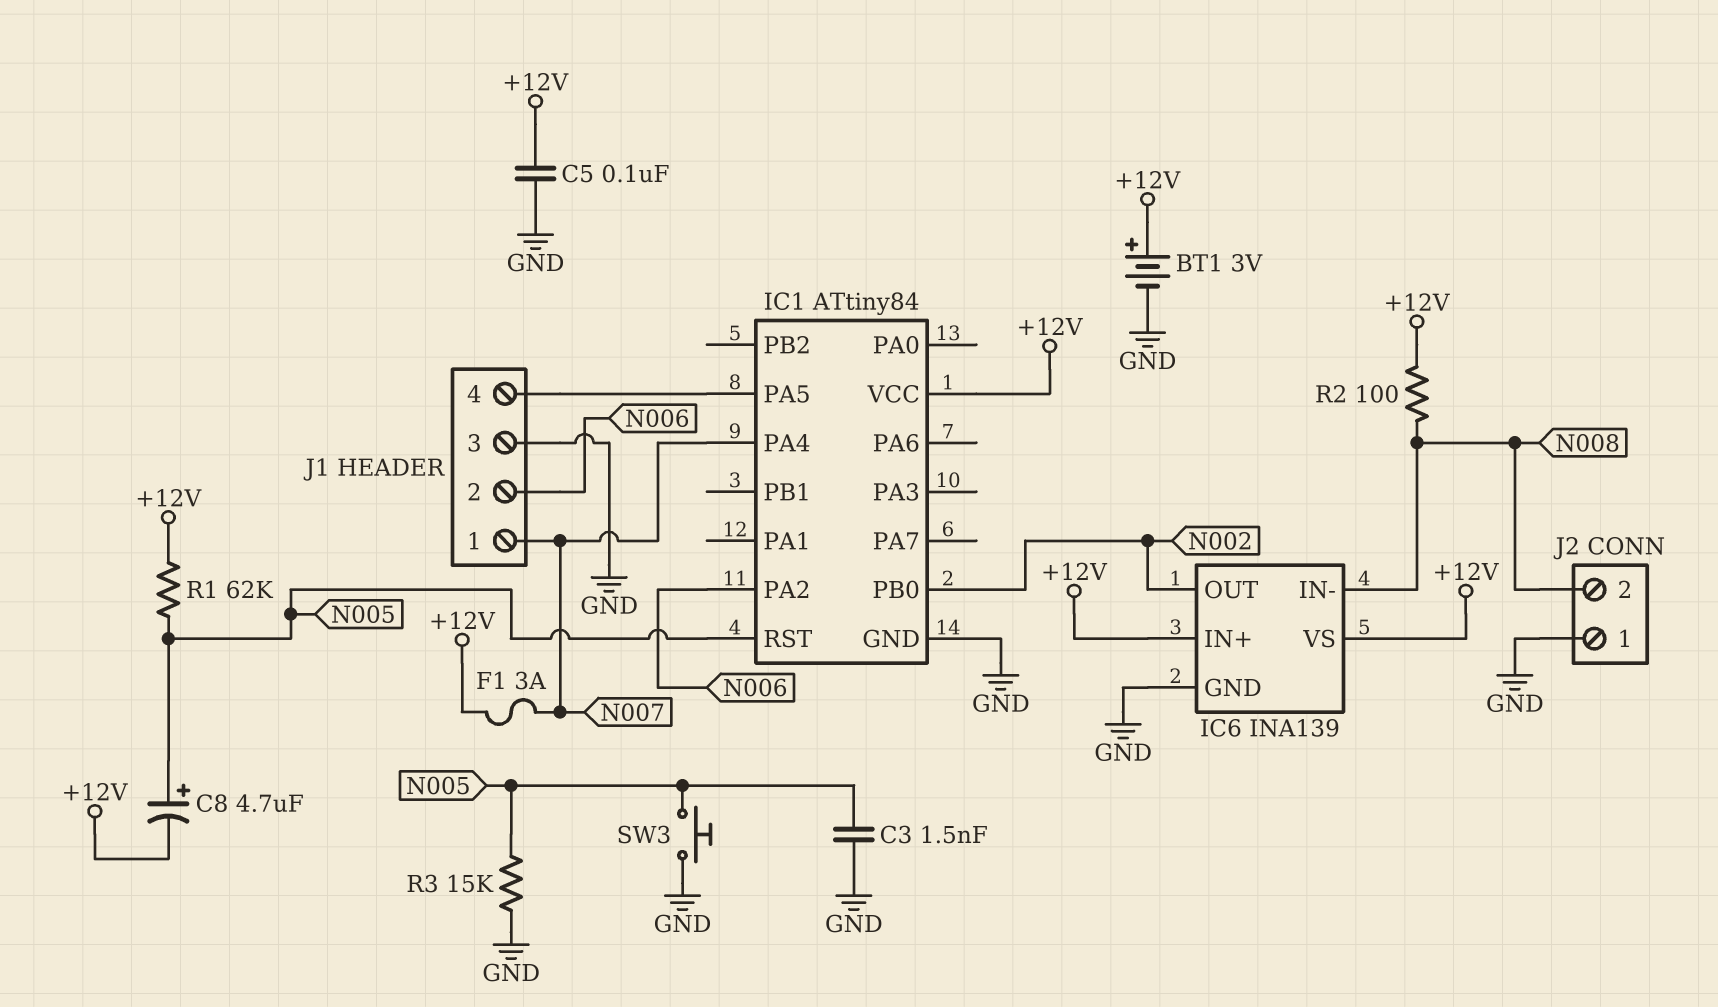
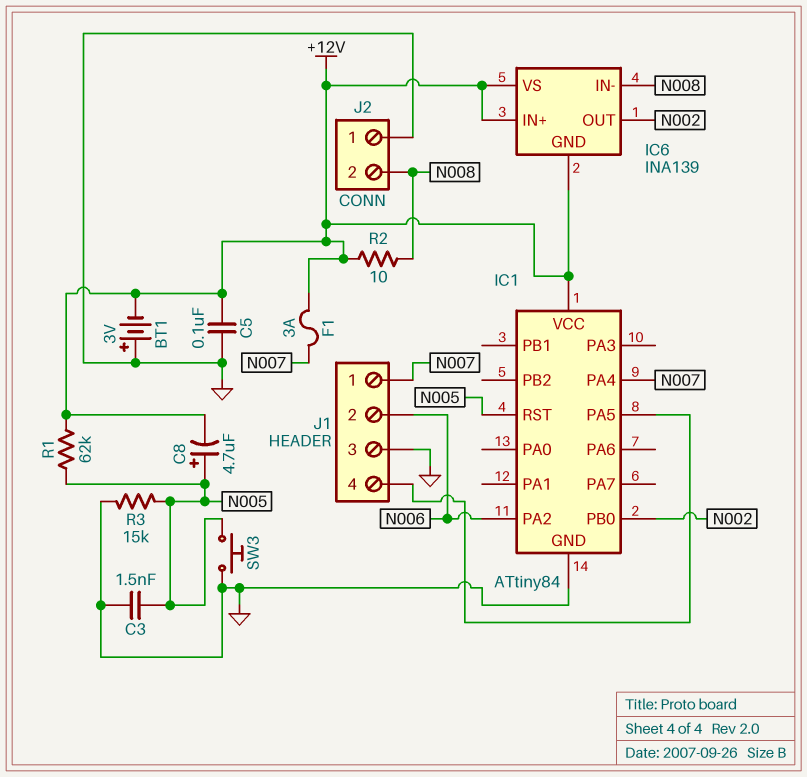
BT1: 3V (plus +12V, minus GND) -> 3V (plus GND, minus +12V)
IC6 pin GND: GND -> +12V
R2: 100 (+12V, N008) -> 10 (+12V, N008)

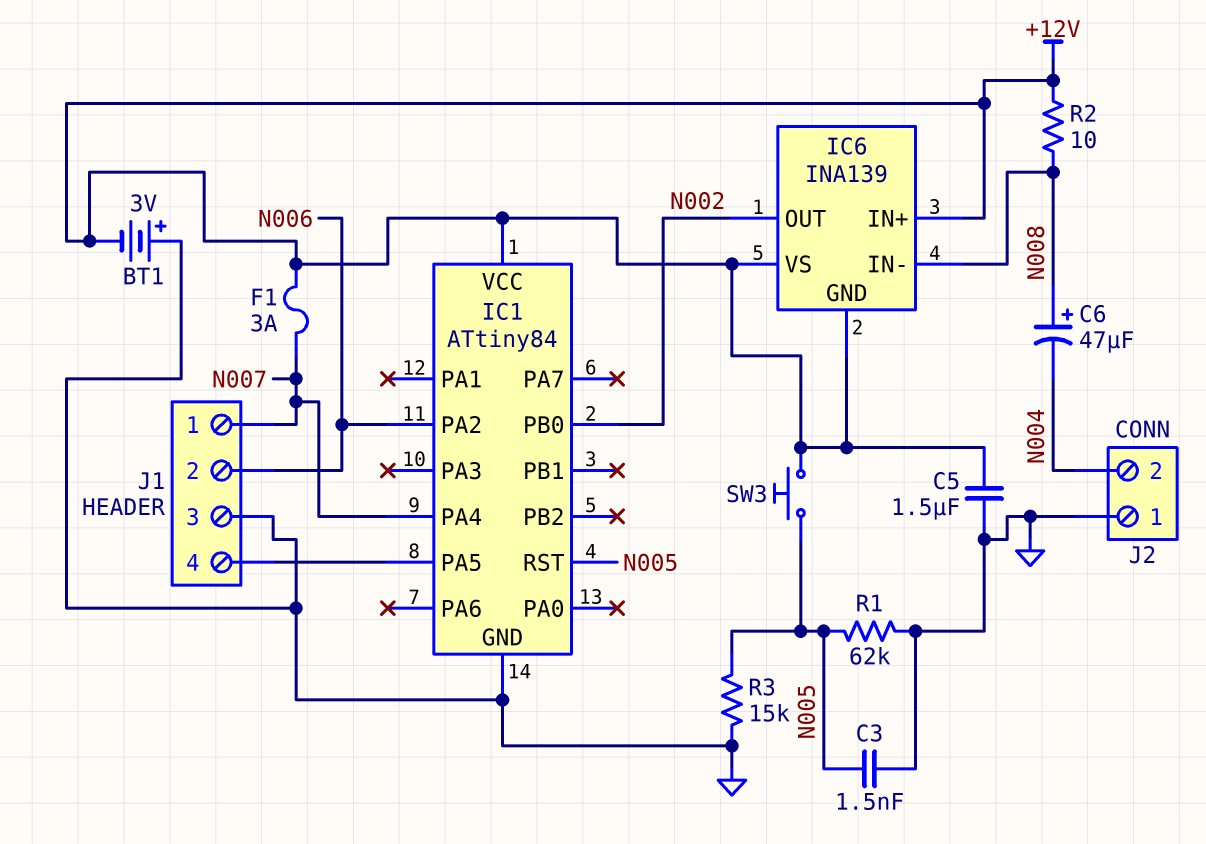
C5: 100nF (+12V, GND) -> 1.5uF (+12V, GND)
C6: none -> 47uF (plus N008, minus N004)
C8: 4.7uF (plus N005, minus +12V) -> none
J2 pin 2: N008 -> N004
R1: 62k (+12V, N005) -> 62k (GND, N005)
SW3: button (GND, N005) -> button (+12V, N005)

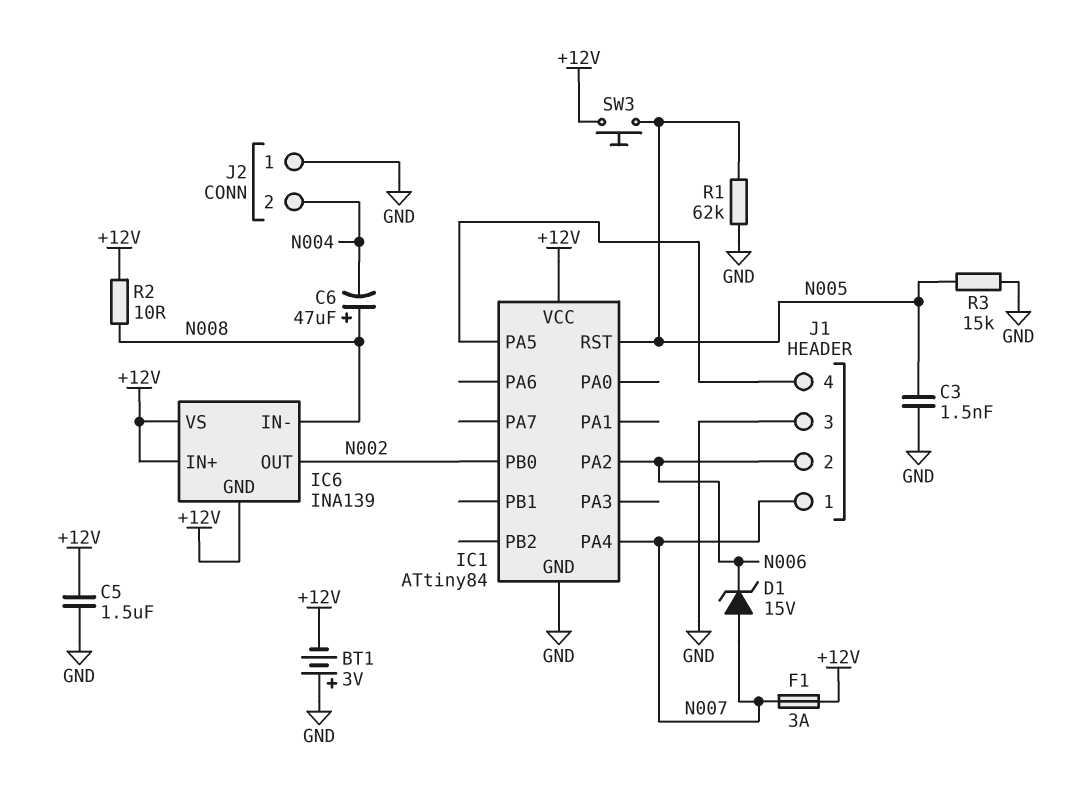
D1: none -> zener 15V (A N007, K N006)

